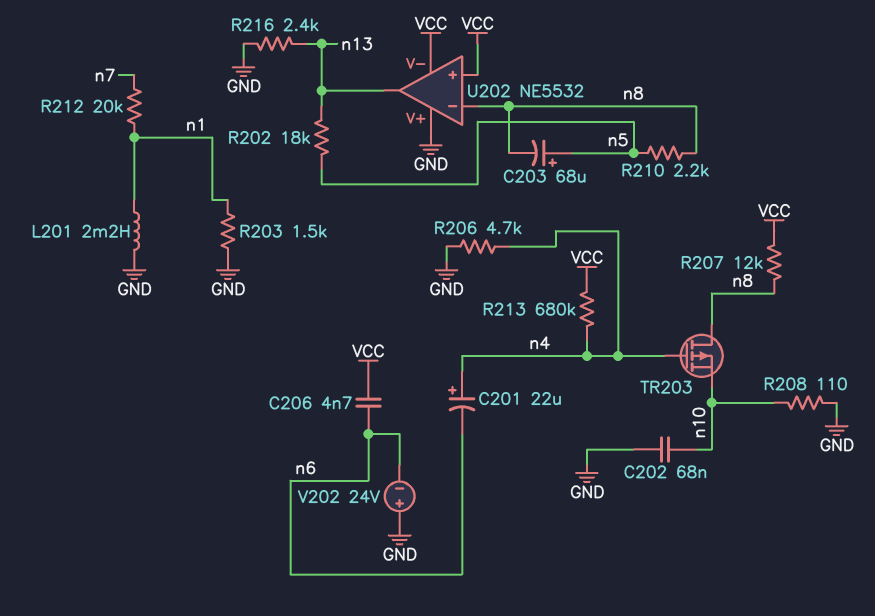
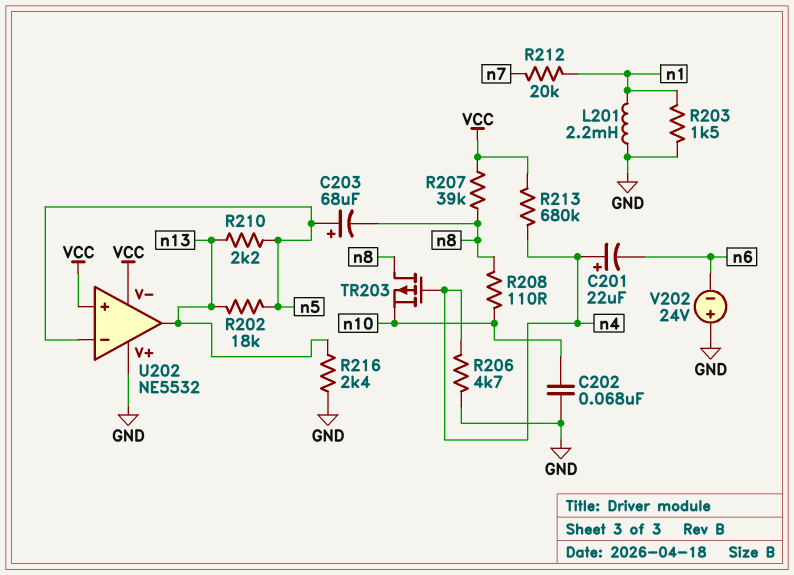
C206: 4.7nF (VCC, n6) -> none
R207: 12k (VCC, n8) -> 39k (VCC, n8)
R208: 110 (GND, n10) -> 110 (n8, n10)
R210: 2.2k (n5, n8) -> 2.2k (n5, n13)
U202 pin in-: n8 -> n5

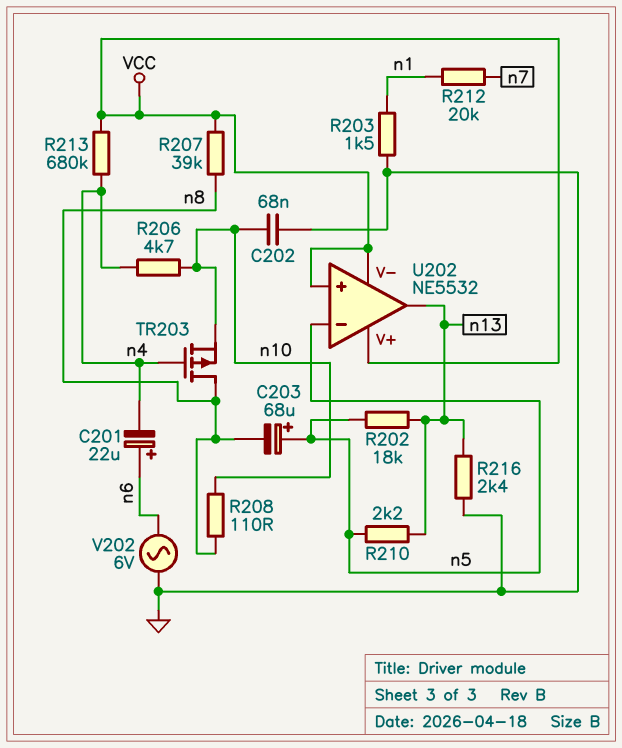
C201: 22uF (plus n4, minus n6) -> 22uF (plus n6, minus n4)
L201: 2.2mH (GND, n1) -> none
R206: 4.7k (GND, n4) -> 4.7k (n4, n10)
U202 pin V+: GND -> VCC
V202: 24V (plus GND, minus n6) -> AC 6V (GND, n6)

